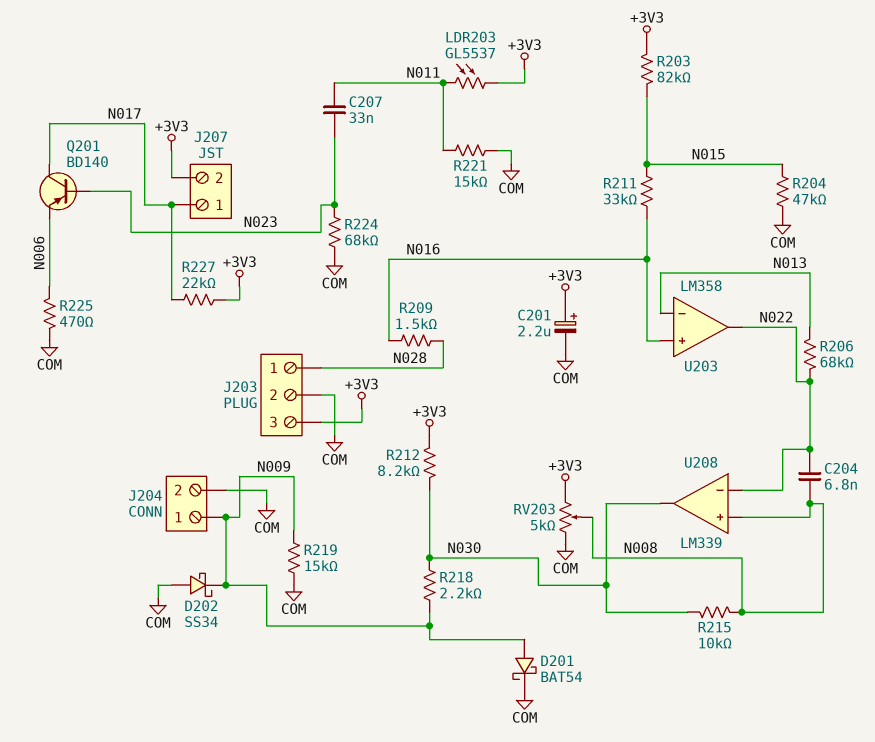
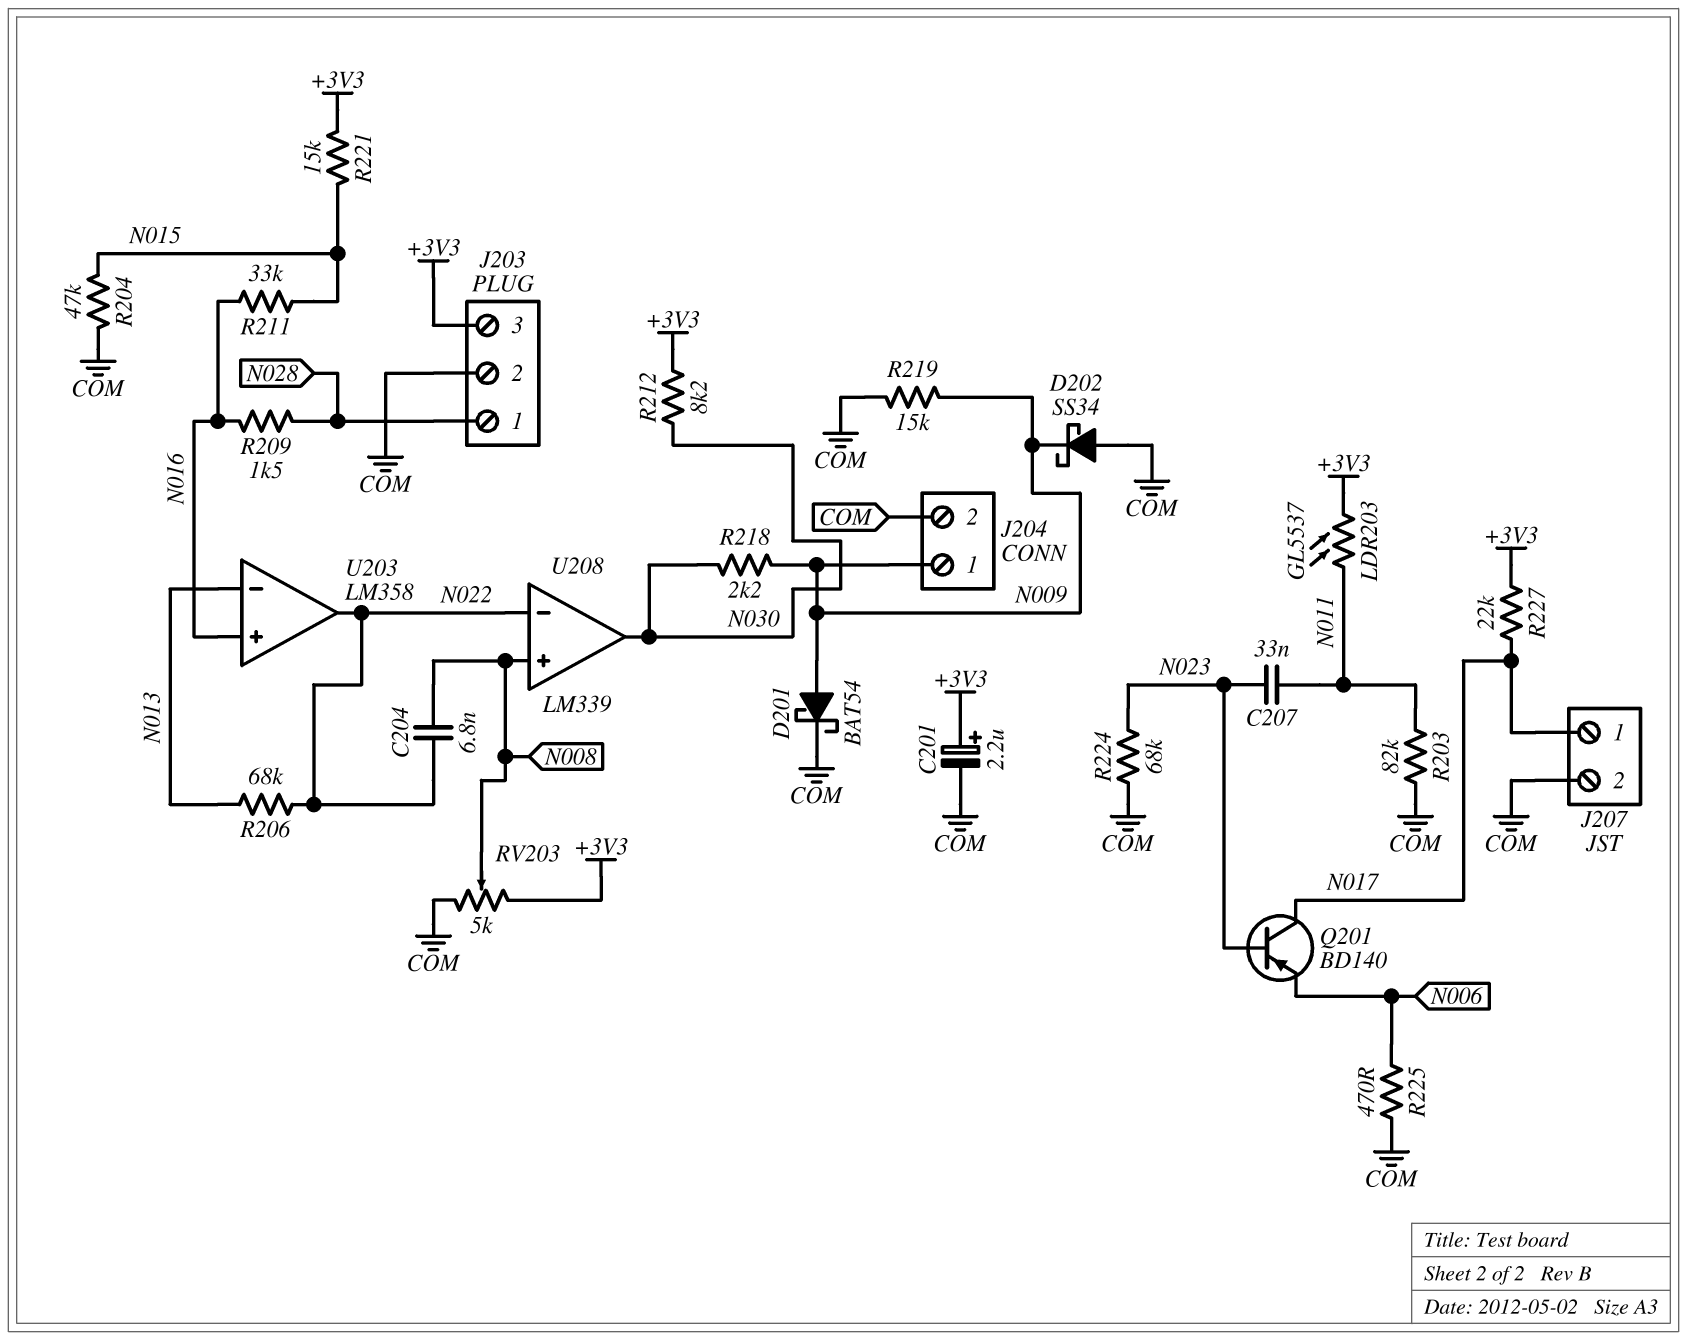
J207 pin 2: +3V3 -> COM
R203: 82k (+3V3, N015) -> 82k (COM, N011)
R215: 10k (N008, N030) -> none
R221: 15k (COM, N011) -> 15k (+3V3, N015)

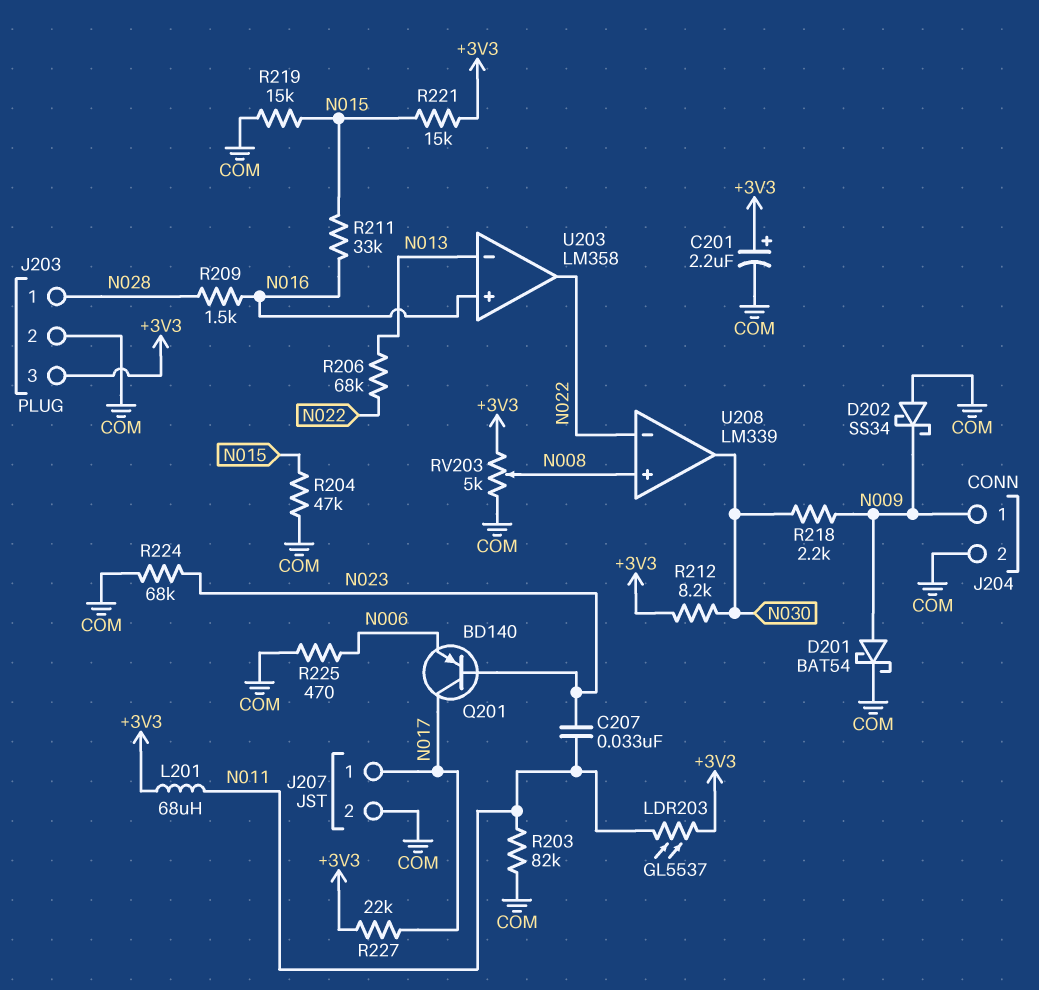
C204: 6.8nF (N008, N022) -> none
L201: none -> 68uH (+3V3, N011)
R219: 15k (COM, N009) -> 15k (COM, N015)

